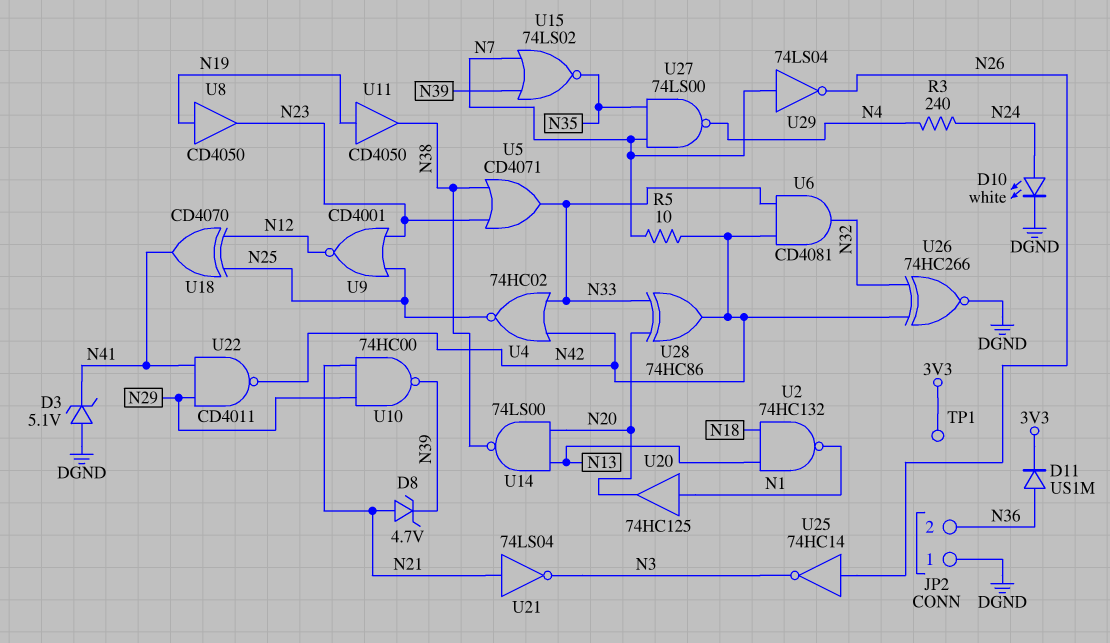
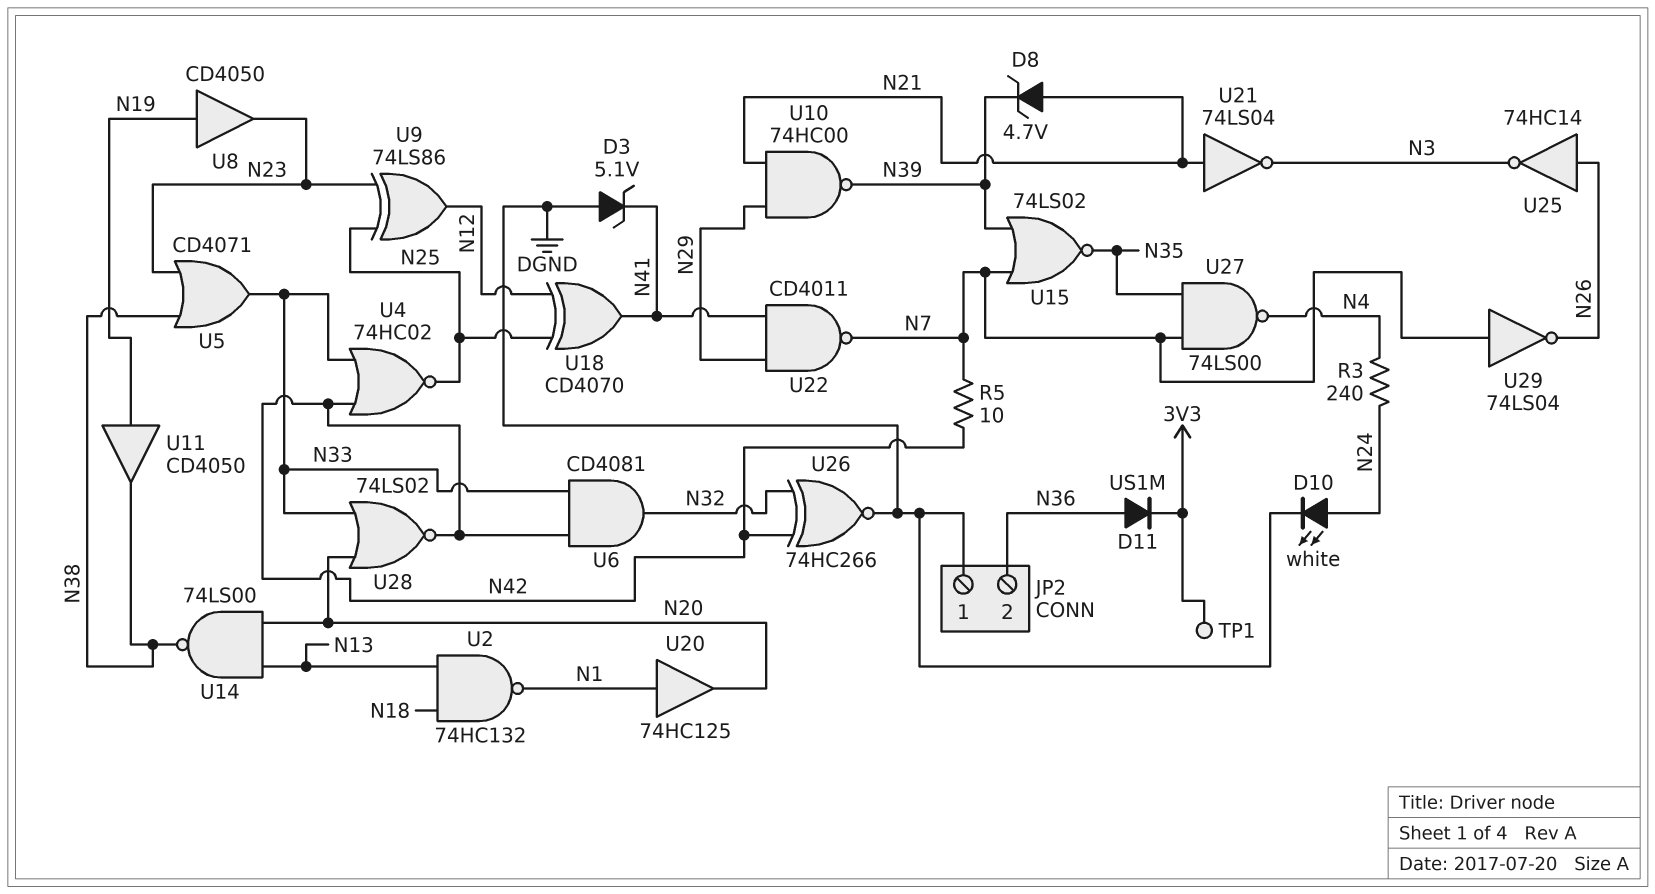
U9: NOR CD4001 (in N23, in N25, out N12) -> XOR 74LS86 (in N23, in N25, out N12)
U22: NAND CD4011 (in N29, in N41, out N42) -> NAND CD4011 (in N29, in N41, out N7)
U28: XOR 74HC86 (in N20, in N33, out N42) -> NOR 74LS02 (in N20, in N33, out N42)

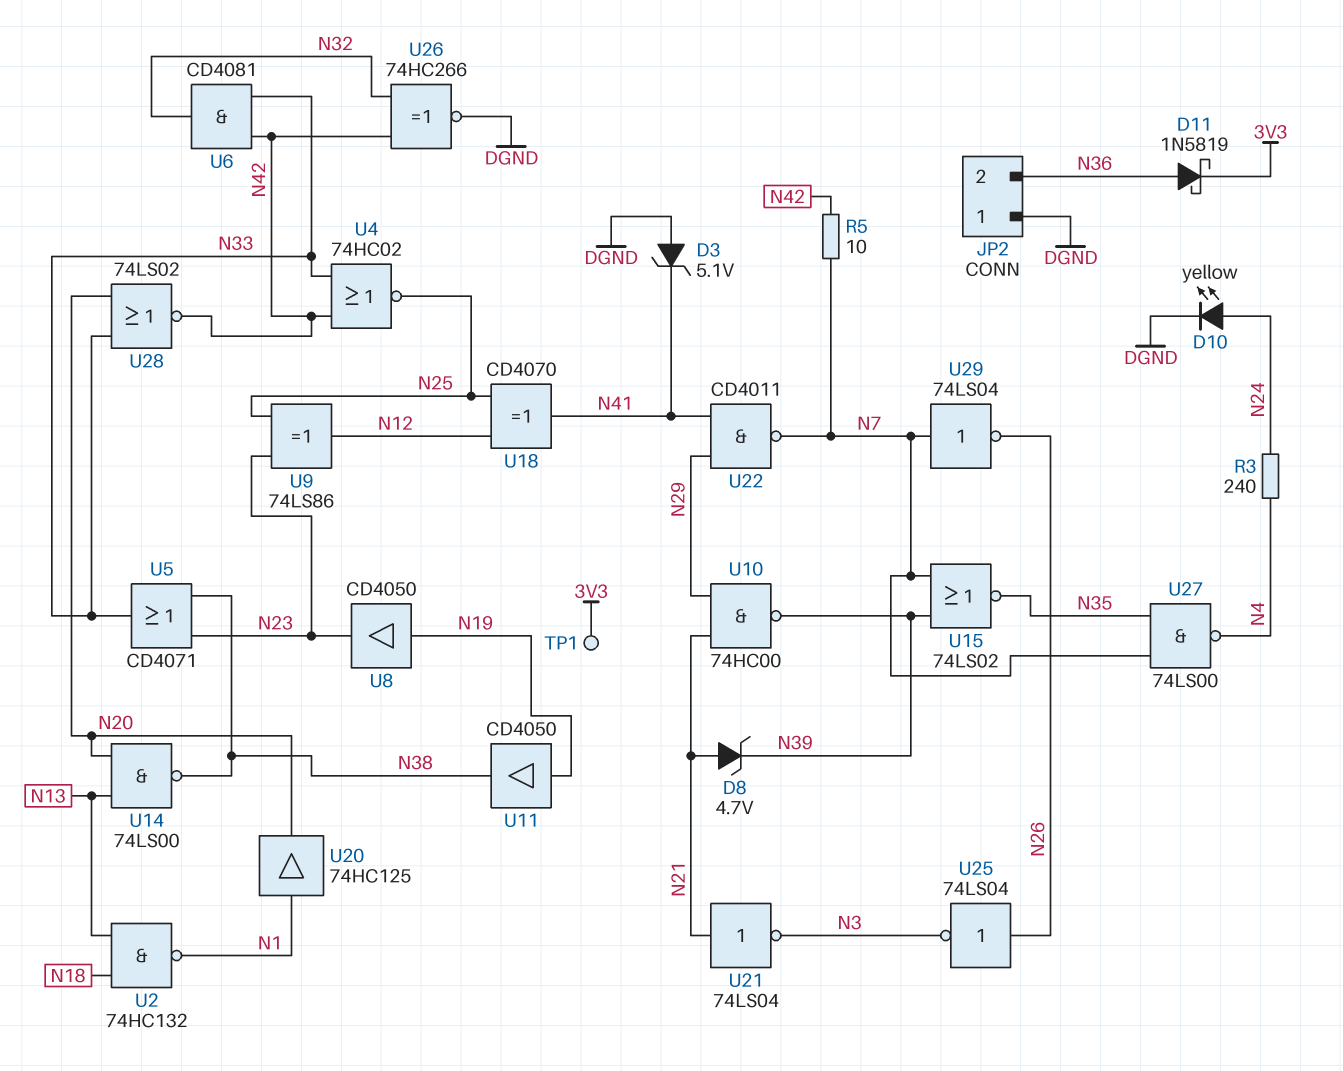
D10: LED white (A N24, K DGND) -> LED yellow (A N24, K DGND)
D11: diode US1M (A N36, K 3V3) -> schottky 1N5819 (A N36, K 3V3)
U25: NOT 74HC14 (in N26, out N3) -> NOT 74LS04 (in N26, out N3)

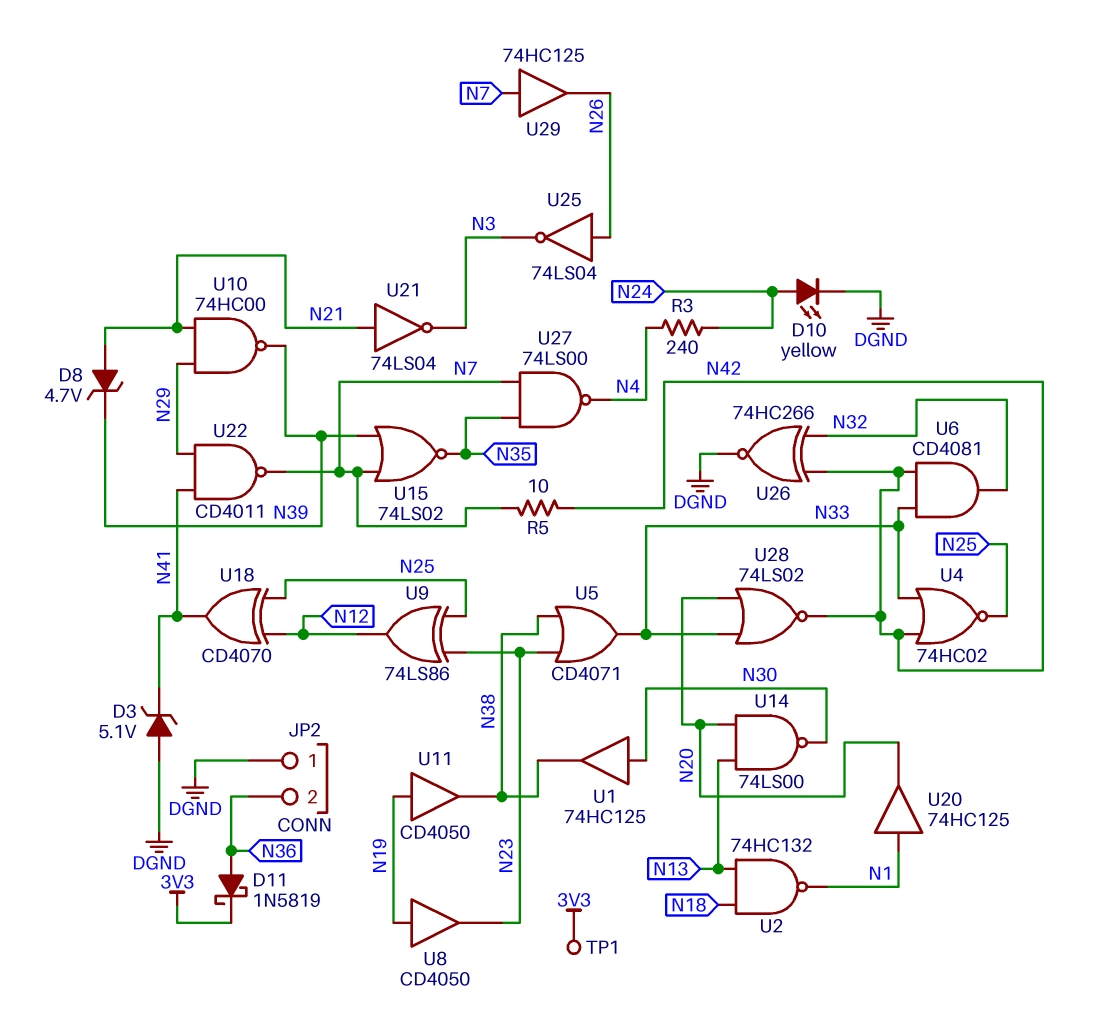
U1: none -> buffer 74HC125 (in N30, out N38)
U14: NAND 74LS00 (in N13, in N20, out N38) -> NAND 74LS00 (in N13, in N20, out N30)
U29: NOT 74LS04 (in N7, out N26) -> buffer 74HC125 (in N7, out N26)

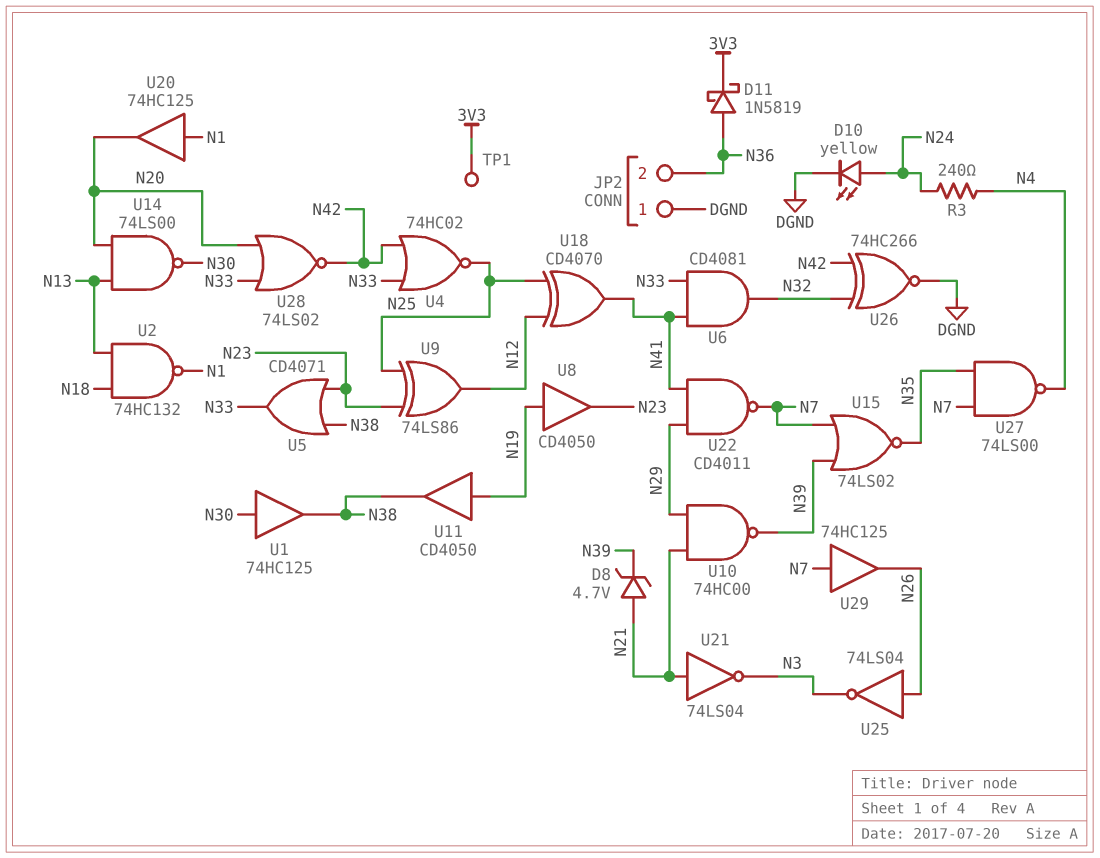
D3: zener 5.1V (A DGND, K N41) -> none
R5: 10 (N7, N42) -> none
U6: AND CD4081 (in N33, in N42, out N32) -> AND CD4081 (in N33, in N41, out N32)

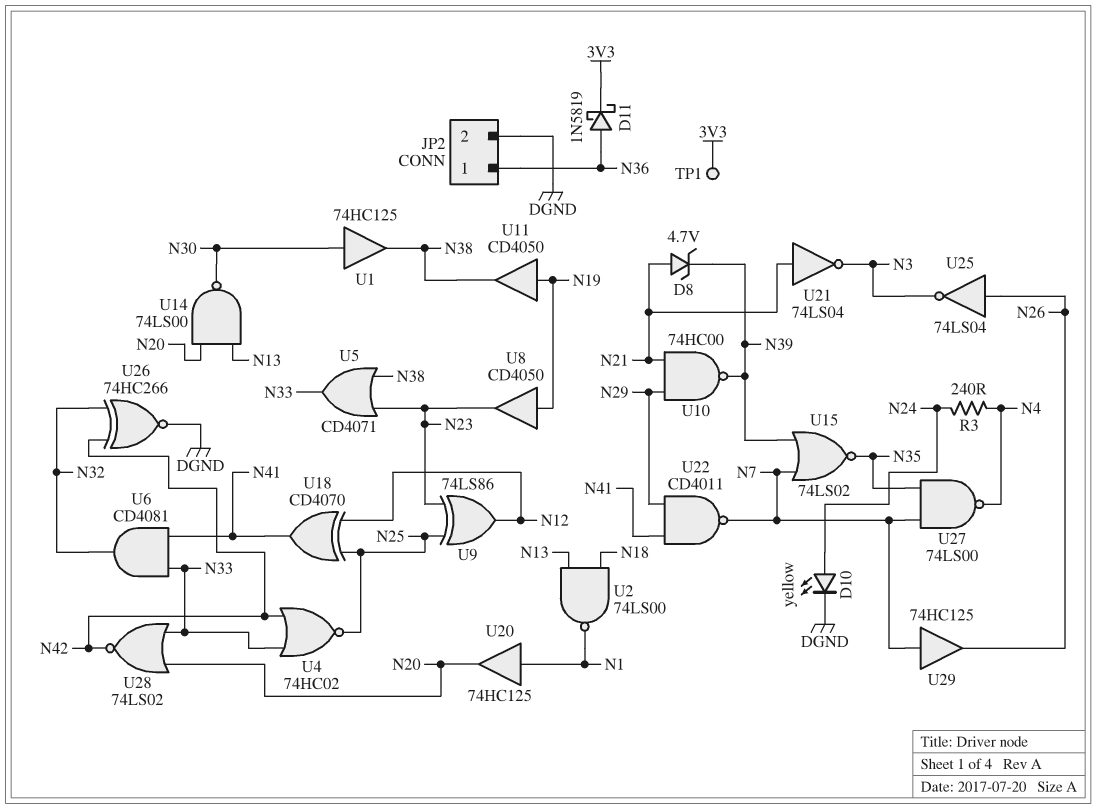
JP2 pin 1: DGND -> N36
JP2 pin 2: N36 -> DGND
U2: NAND 74HC132 (in N13, in N18, out N1) -> NAND 74LS00 (in N13, in N18, out N1)

